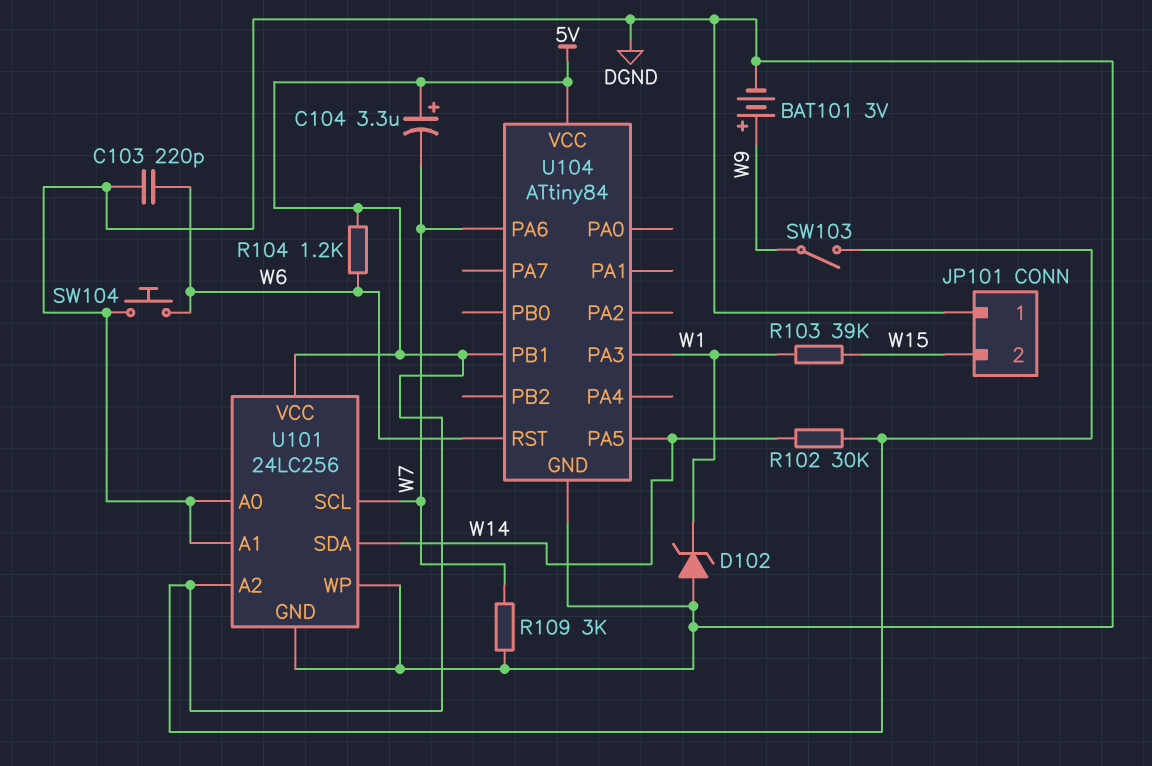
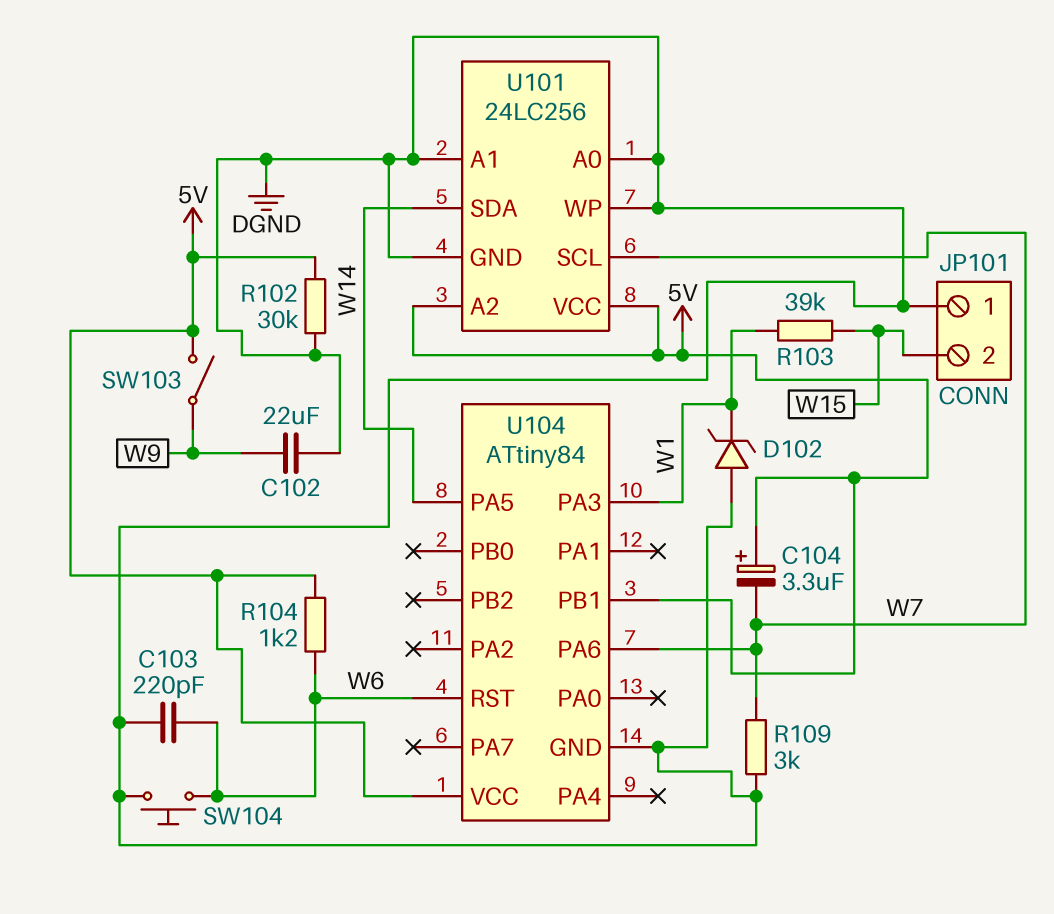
BAT101: 3V (plus W9, minus DGND) -> none
C102: none -> 22uF (DGND, W9)
R102: 30k (5V, W14) -> 30k (5V, DGND)

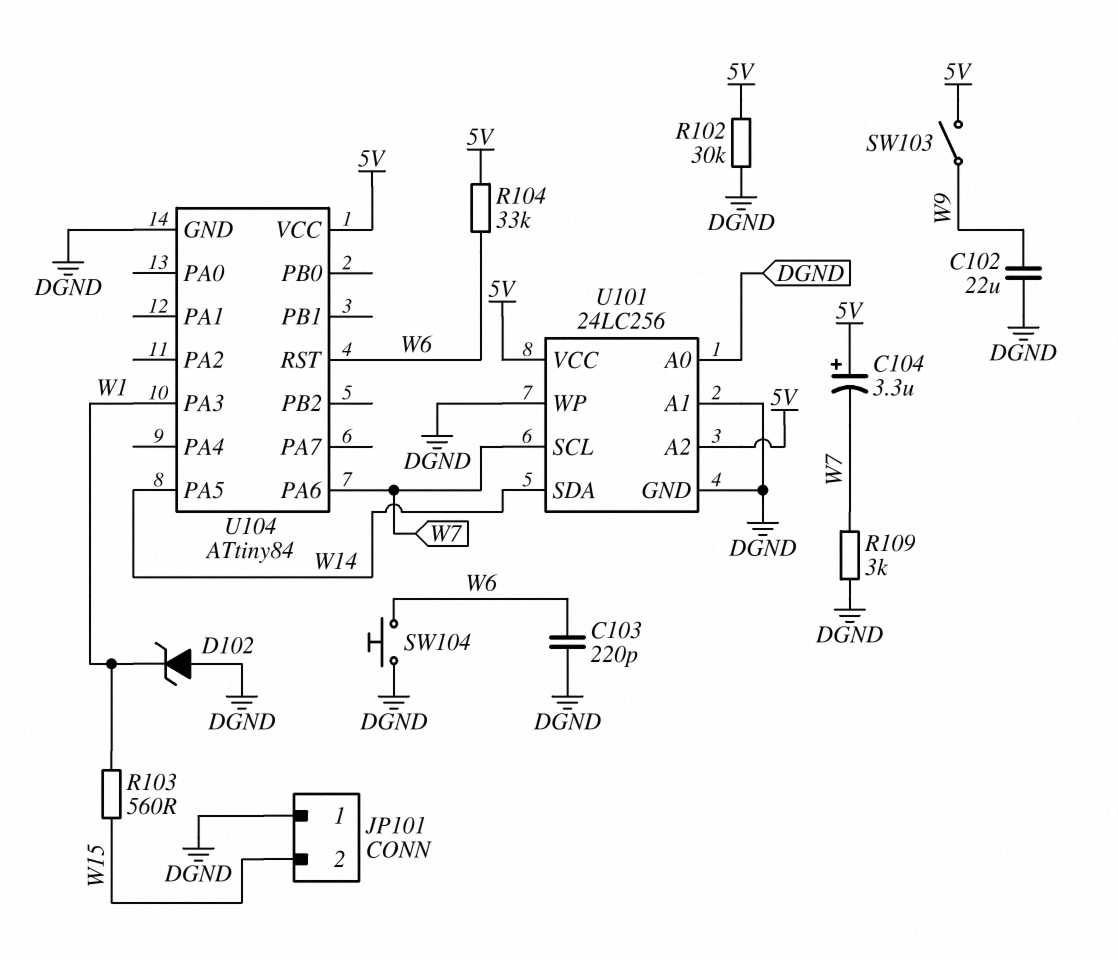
R103: 39k (W1, W15) -> 560 (W1, W15)
R104: 1.2k (5V, W6) -> 33k (5V, W6)
U104 pin PB1: 5V -> none

